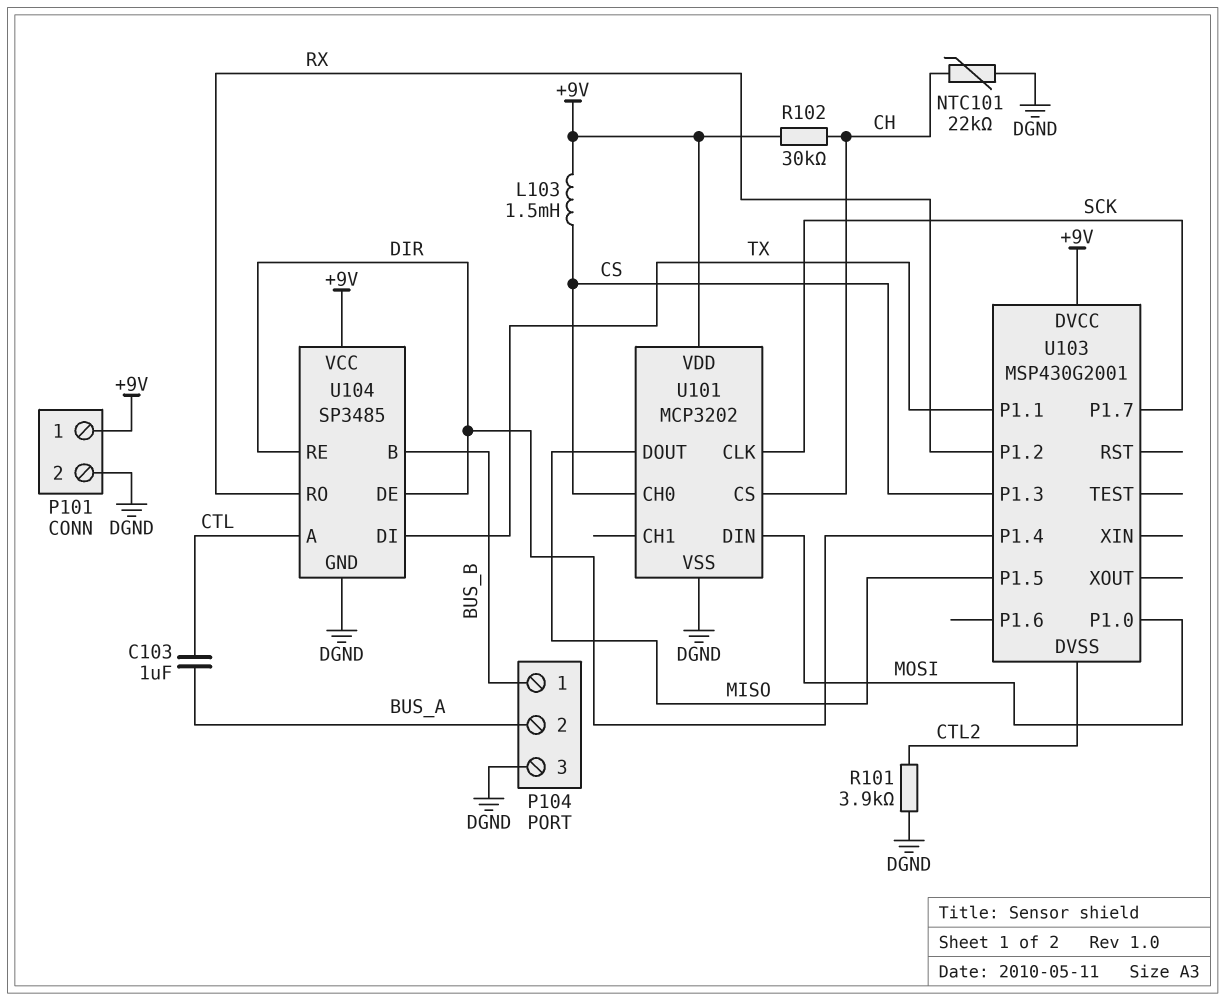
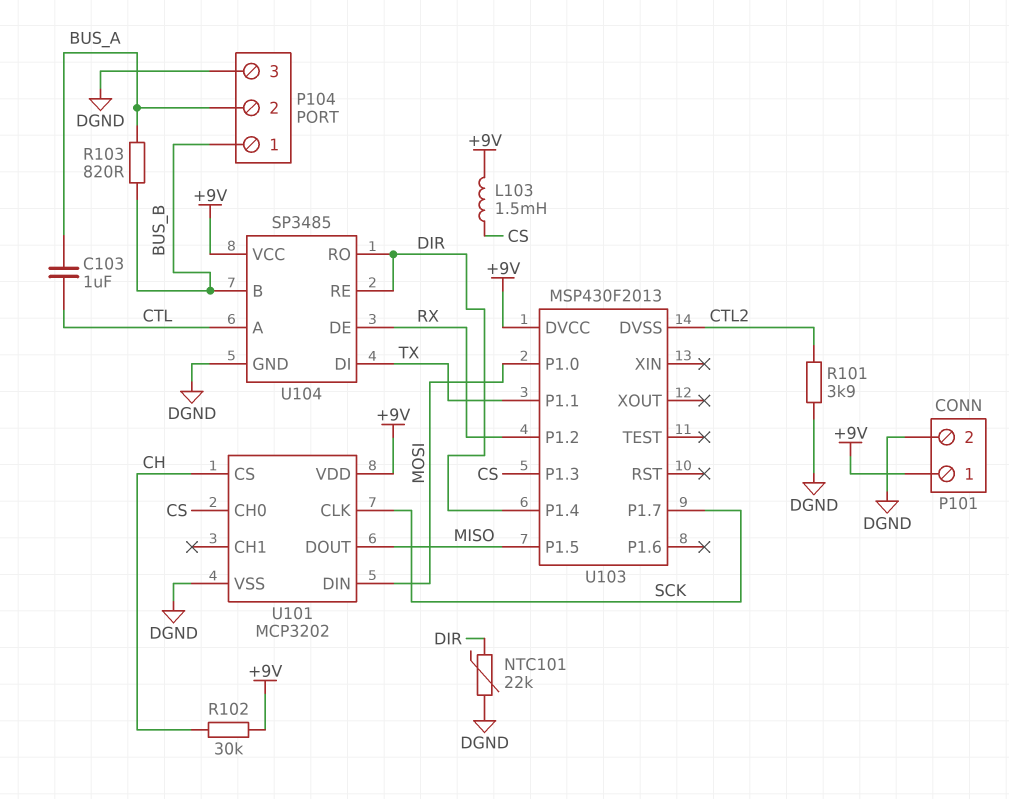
NTC101: 22k (CH, DGND) -> 22k (DGND, DIR)
R103: none -> 820 (BUS_A, BUS_B)
U103: MSP430G2001 -> MSP430F2013
U104 pin DE: DIR -> RX
U104 pin RO: RX -> DIR

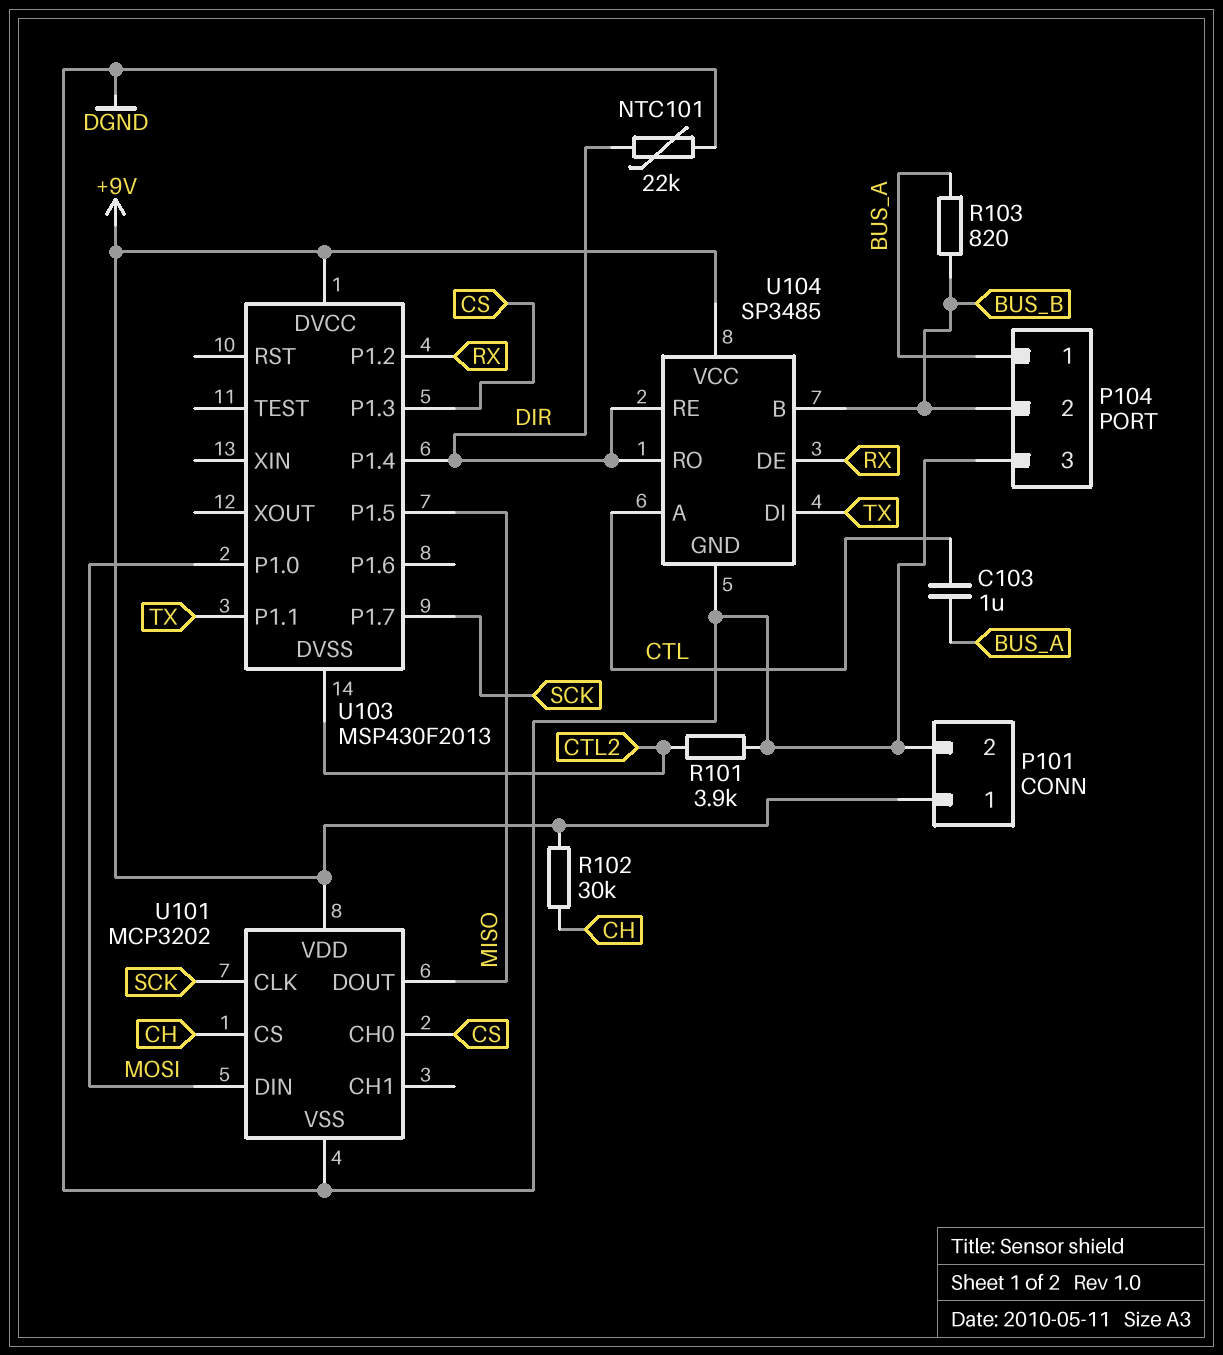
L103: 1.5mH (+9V, CS) -> none
P104 pin 1: BUS_B -> BUS_A
P104 pin 2: BUS_A -> BUS_B

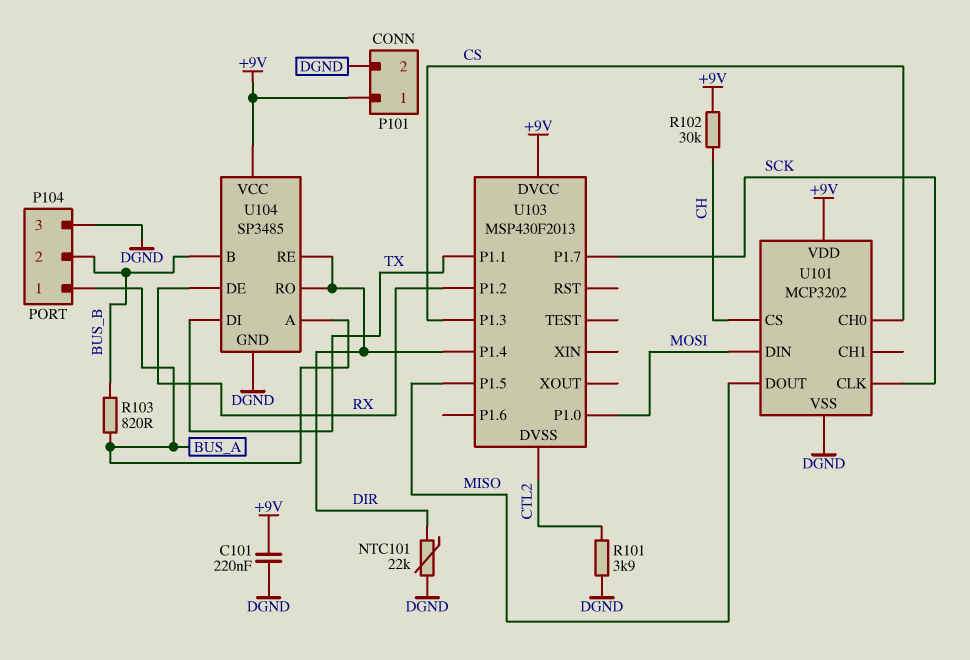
C101: none -> 220nF (+9V, DGND)
C103: 1uF (BUS_A, CTL) -> none
U104 pin A: CTL -> BUS_A

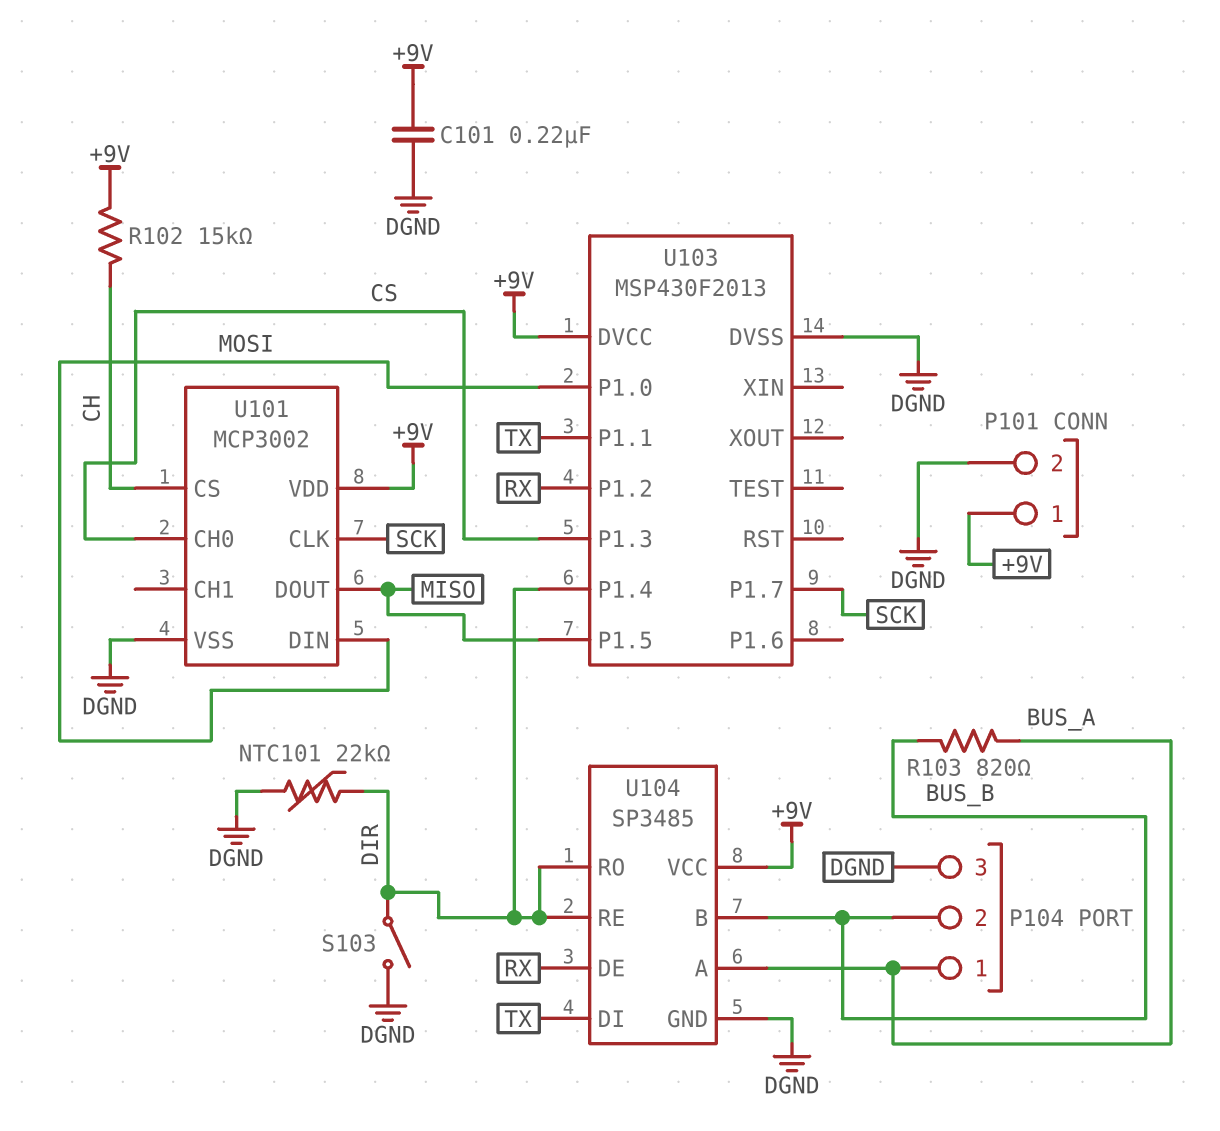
R101: 3.9k (CTL2, DGND) -> none
R102: 30k (+9V, CH) -> 15k (+9V, CH)
S103: none -> switch (DGND, DIR)
U101: MCP3202 -> MCP3002
U103 pin DVSS: CTL2 -> DGND

